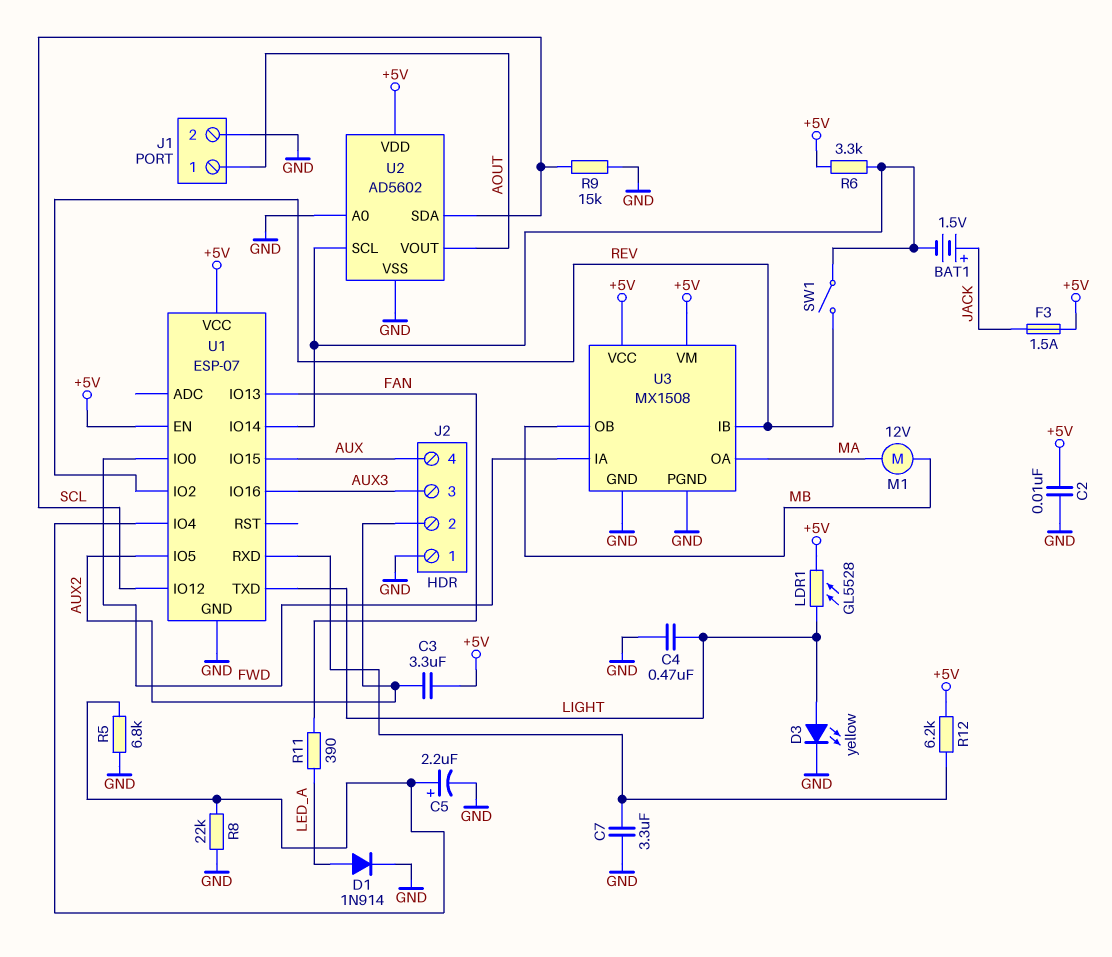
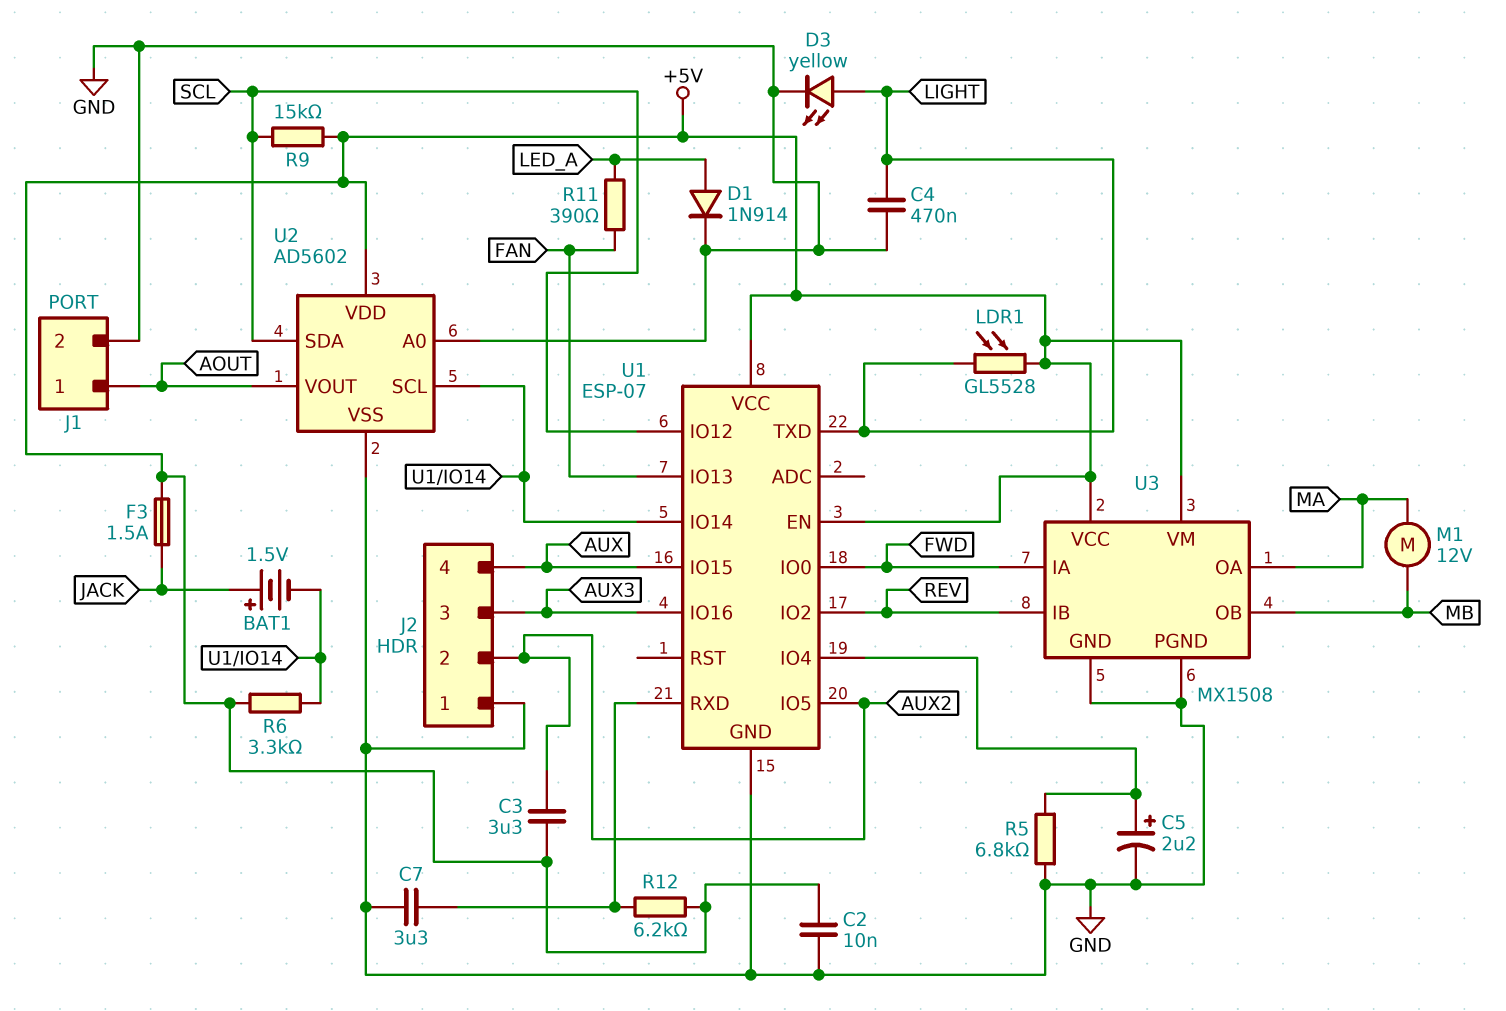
R8: 22k (GND, U1/IO4) -> none
R9: 15k (GND, SCL) -> 15k (+5V, SCL)
SW1: switch (REV, U1/IO14) -> none

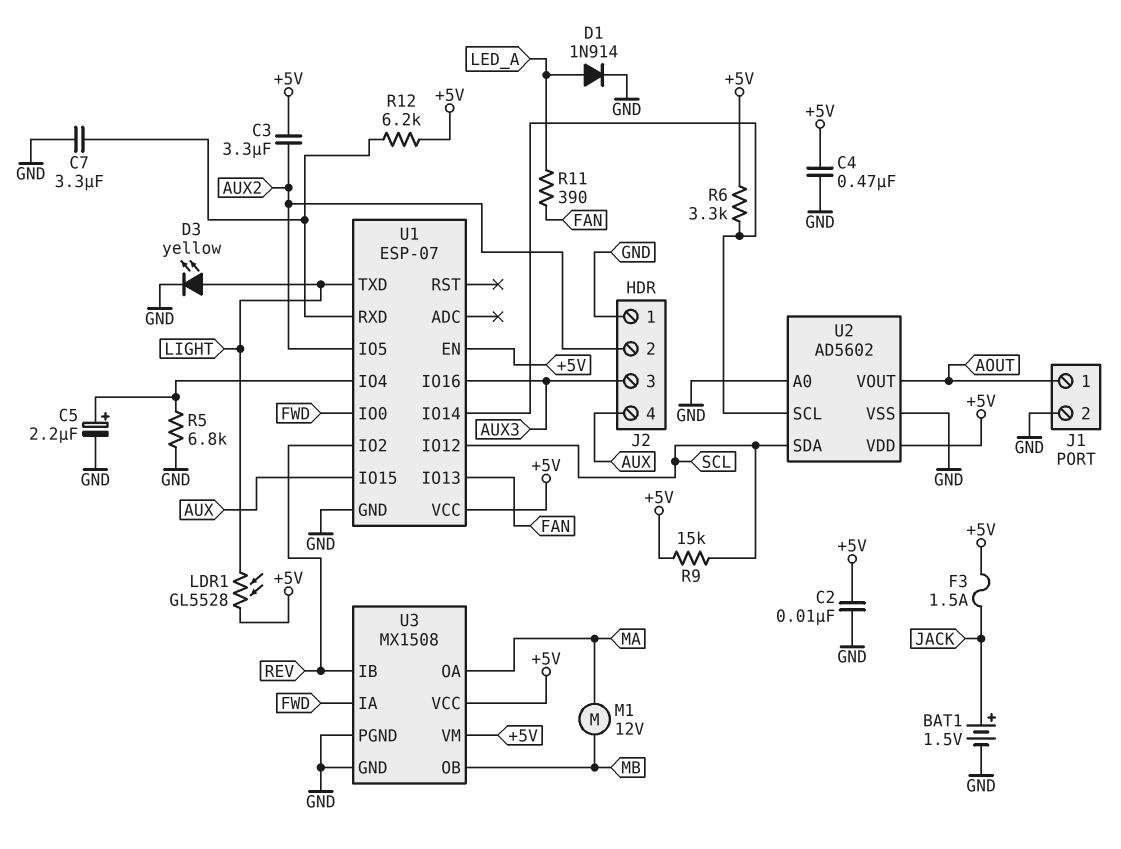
BAT1: 1.5V (plus JACK, minus U1/IO14) -> 1.5V (plus JACK, minus GND)
C4: 470nF (GND, LIGHT) -> 470nF (+5V, GND)

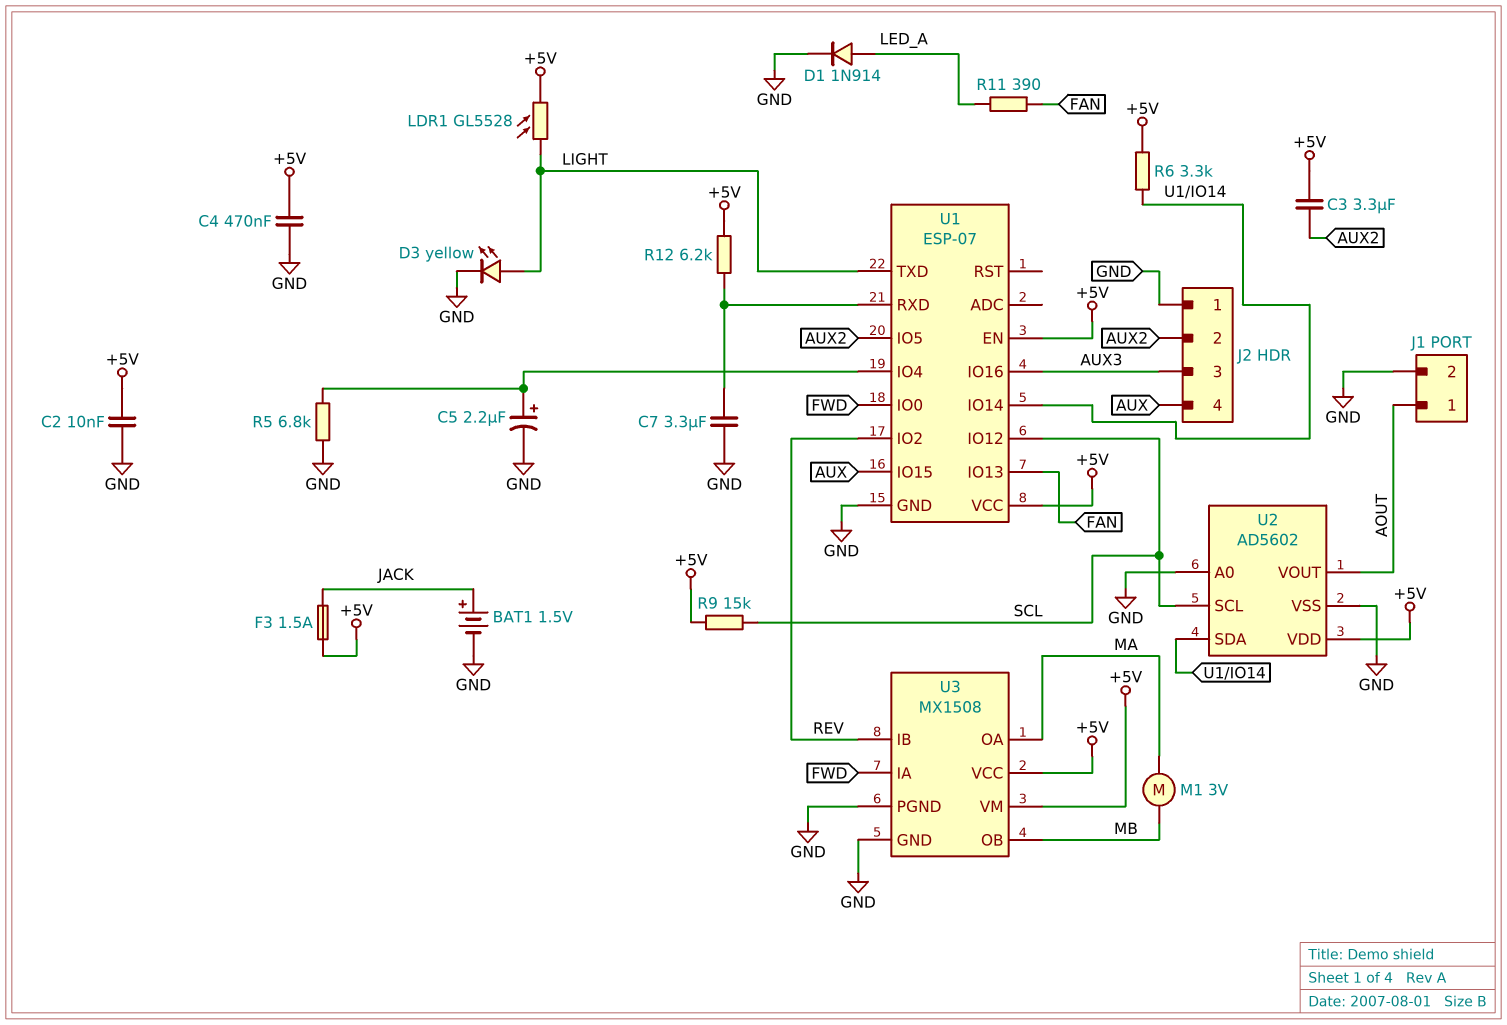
M1: motor 12V (MA, MB) -> motor 3V (MA, MB)
U2 pin SCL: U1/IO14 -> SCL
U2 pin SDA: SCL -> U1/IO14

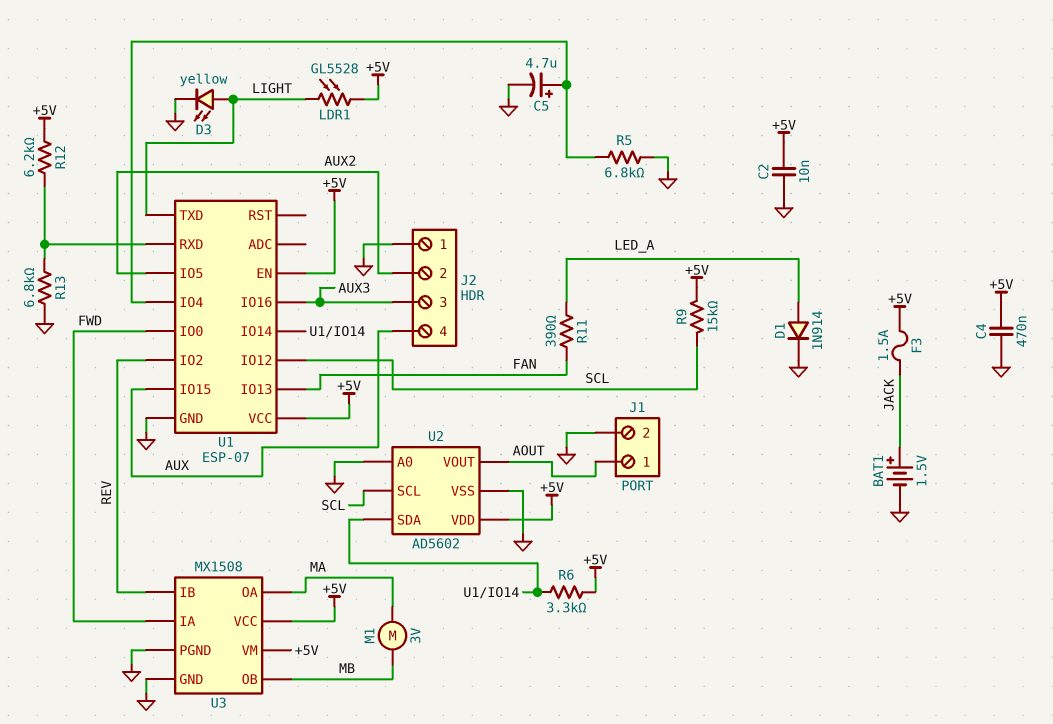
C3: 3.3uF (+5V, AUX2) -> none
C5: 2.2uF (plus U1/IO4, minus GND) -> 4.7uF (plus U1/IO4, minus GND)
C7: 3.3uF (GND, U1/RXD) -> none
R13: none -> 6.8k (GND, U1/RXD)

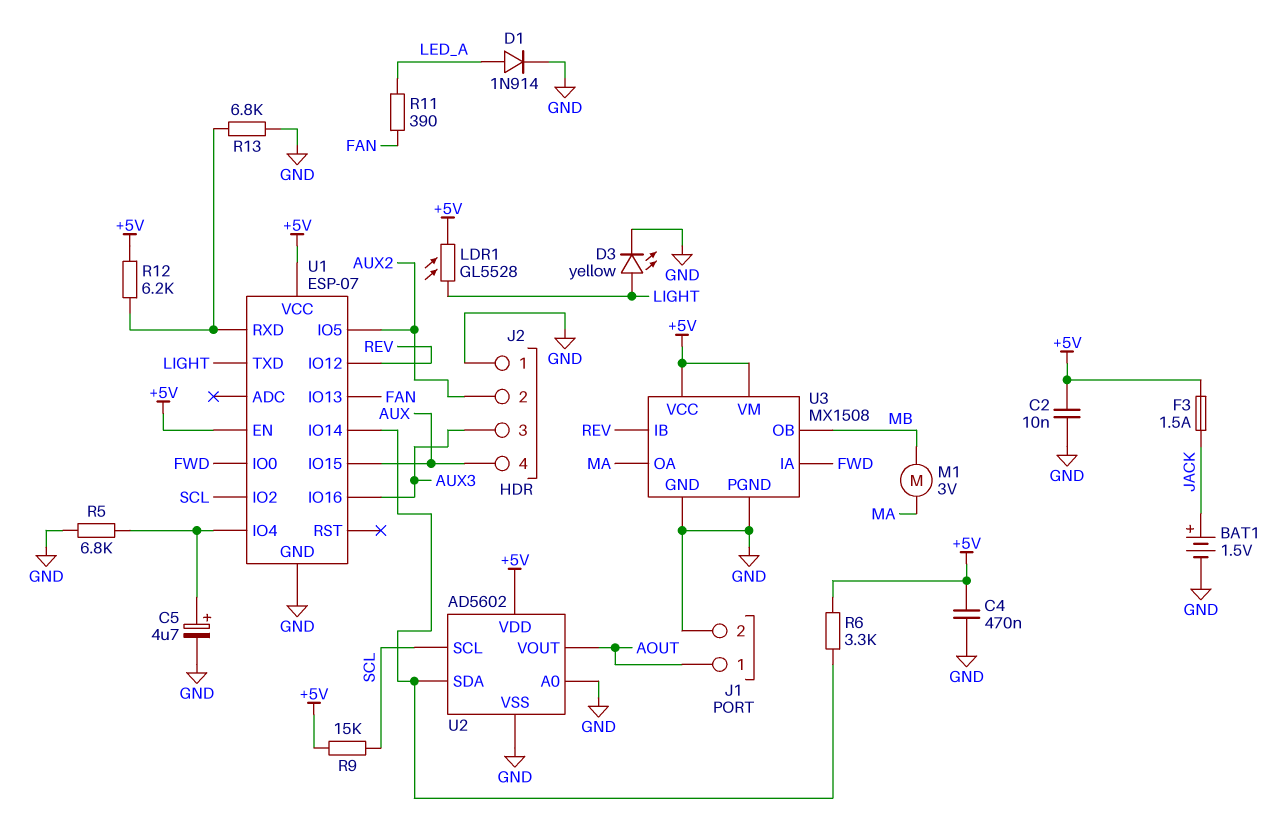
U1 pin IO2: REV -> SCL
U1 pin IO12: SCL -> REV

